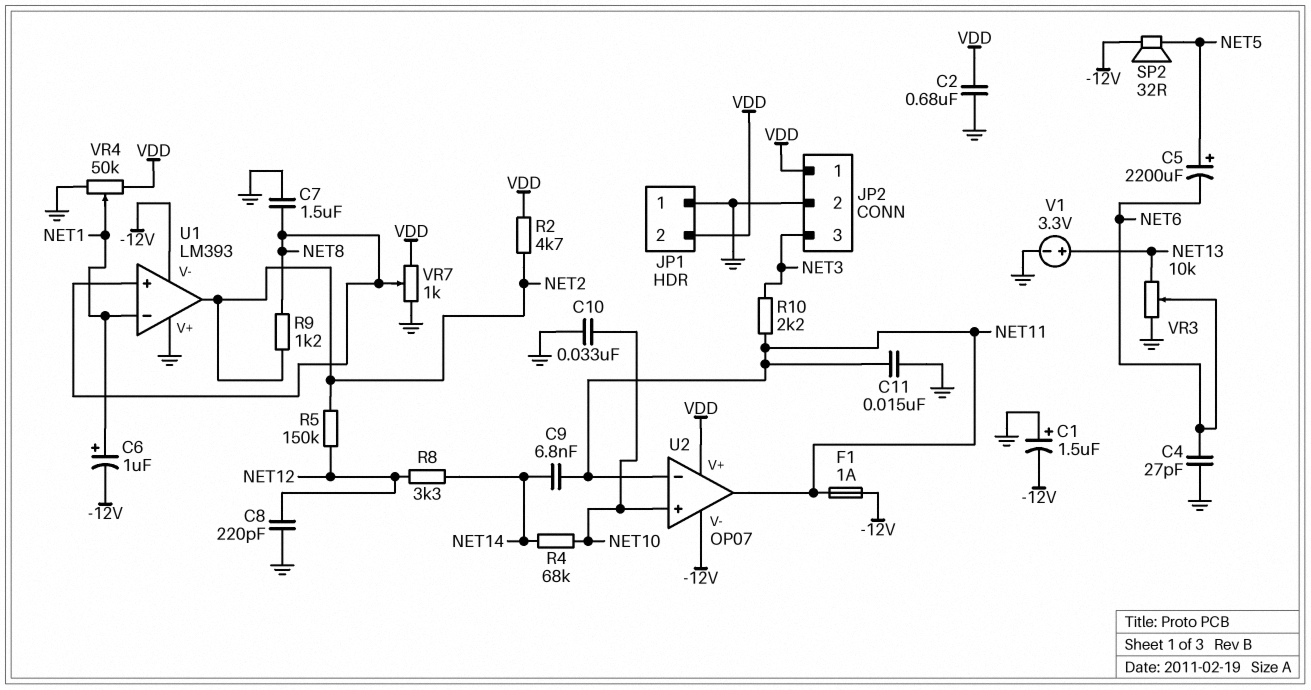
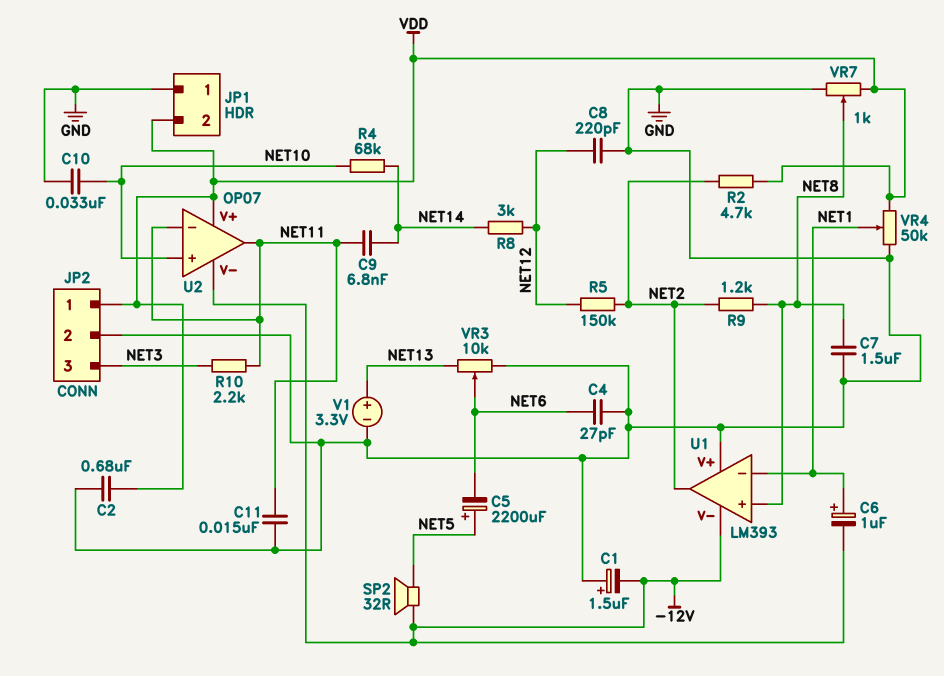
F1: 1A (-12V, NET11) -> none
R8: 3.3k (NET12, NET14) -> 3k (NET12, NET14)

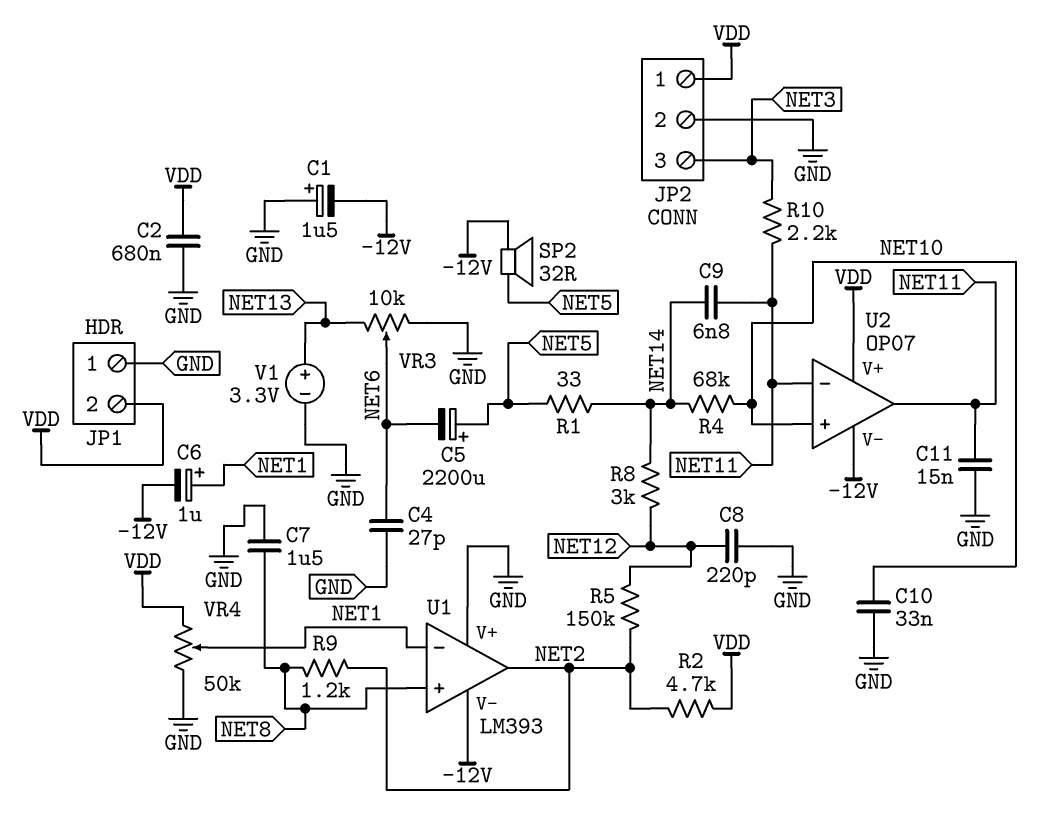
R1: none -> 33 (NET5, NET14)
VR7: 1k (GND, VDD, wiper NET8) -> none

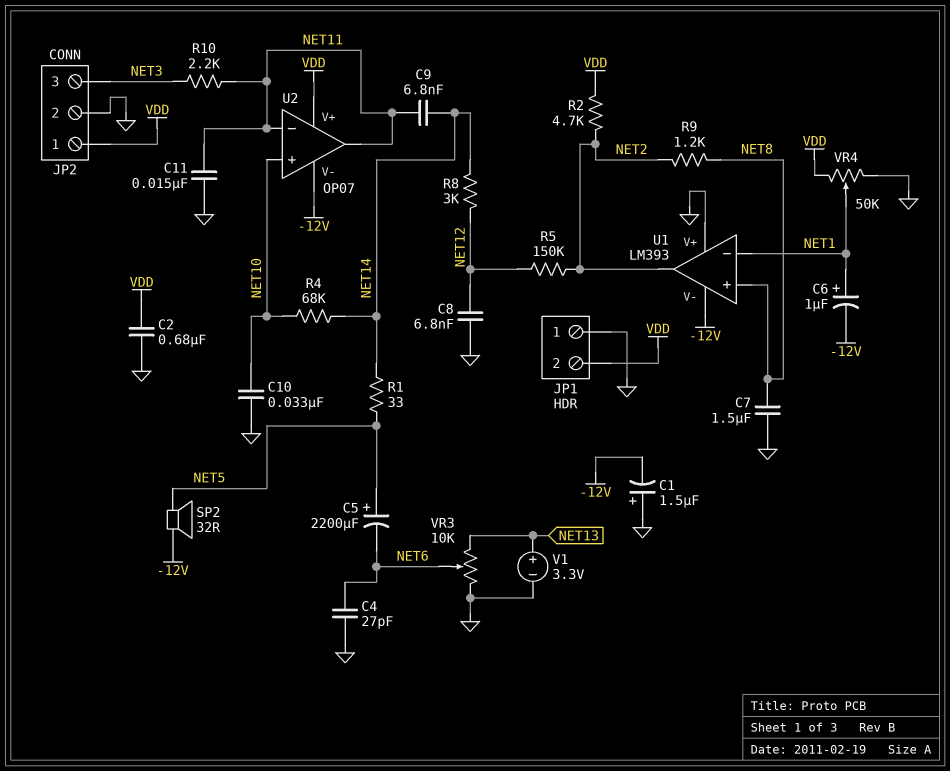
C8: 220pF (GND, NET12) -> 6.8nF (GND, NET12)

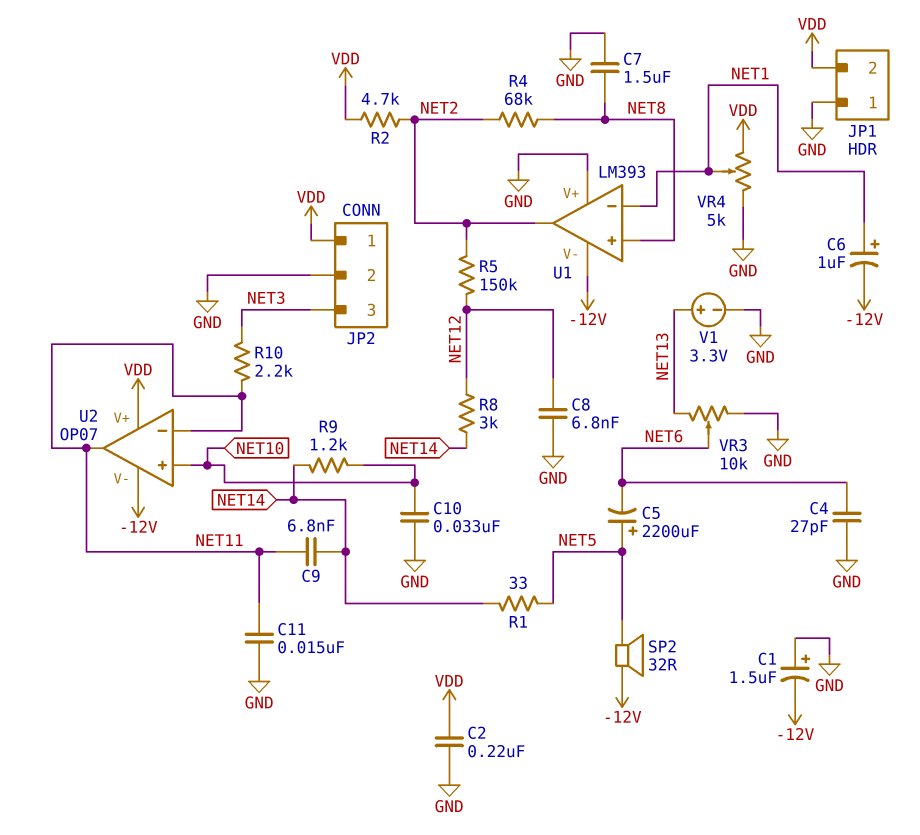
C2: 680nF (GND, VDD) -> 220nF (GND, VDD)
R4: 68k (NET10, NET14) -> 68k (NET2, NET8)
R9: 1.2k (NET2, NET8) -> 1.2k (NET10, NET14)
VR4: 50k (GND, VDD, wiper NET1) -> 5k (GND, VDD, wiper NET1)

